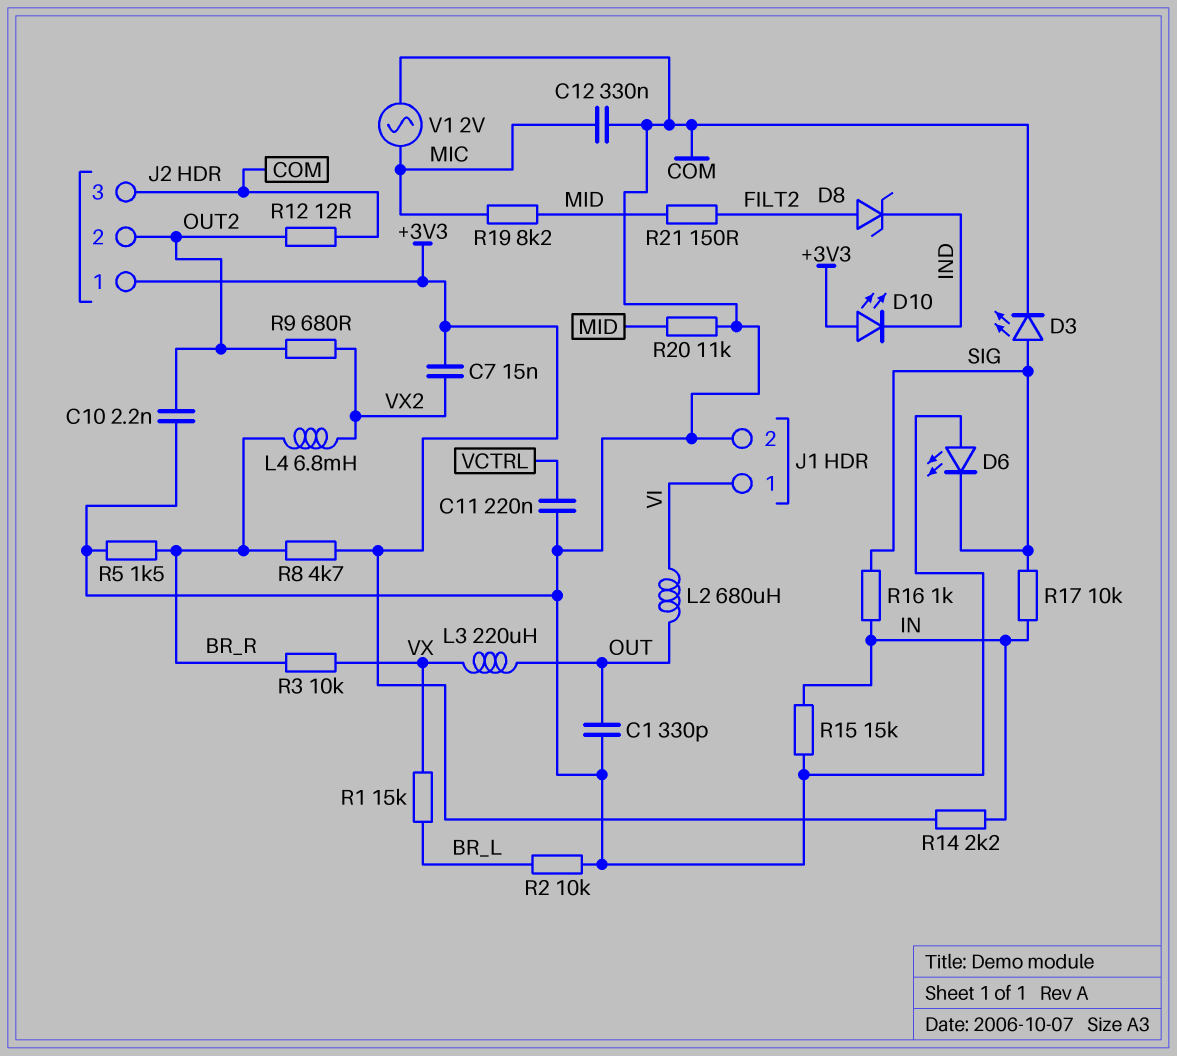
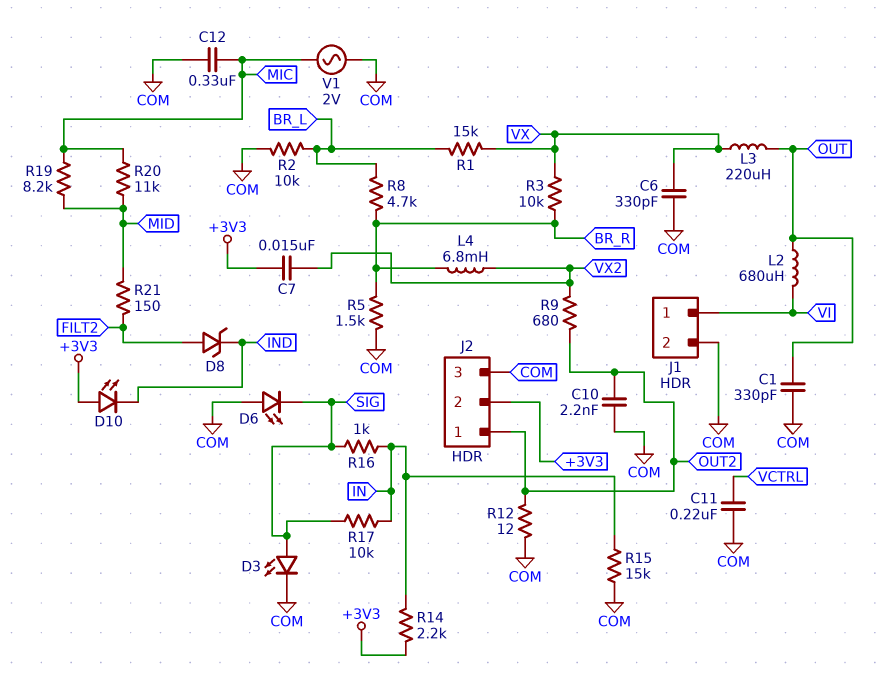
C6: none -> 330pF (COM, VX)
J2 pin 1: +3V3 -> OUT2
J2 pin 2: OUT2 -> +3V3
R8: 4.7k (+3V3, BR_R) -> 4.7k (BR_L, BR_R)
R20: 11k (COM, MID) -> 11k (MIC, MID)

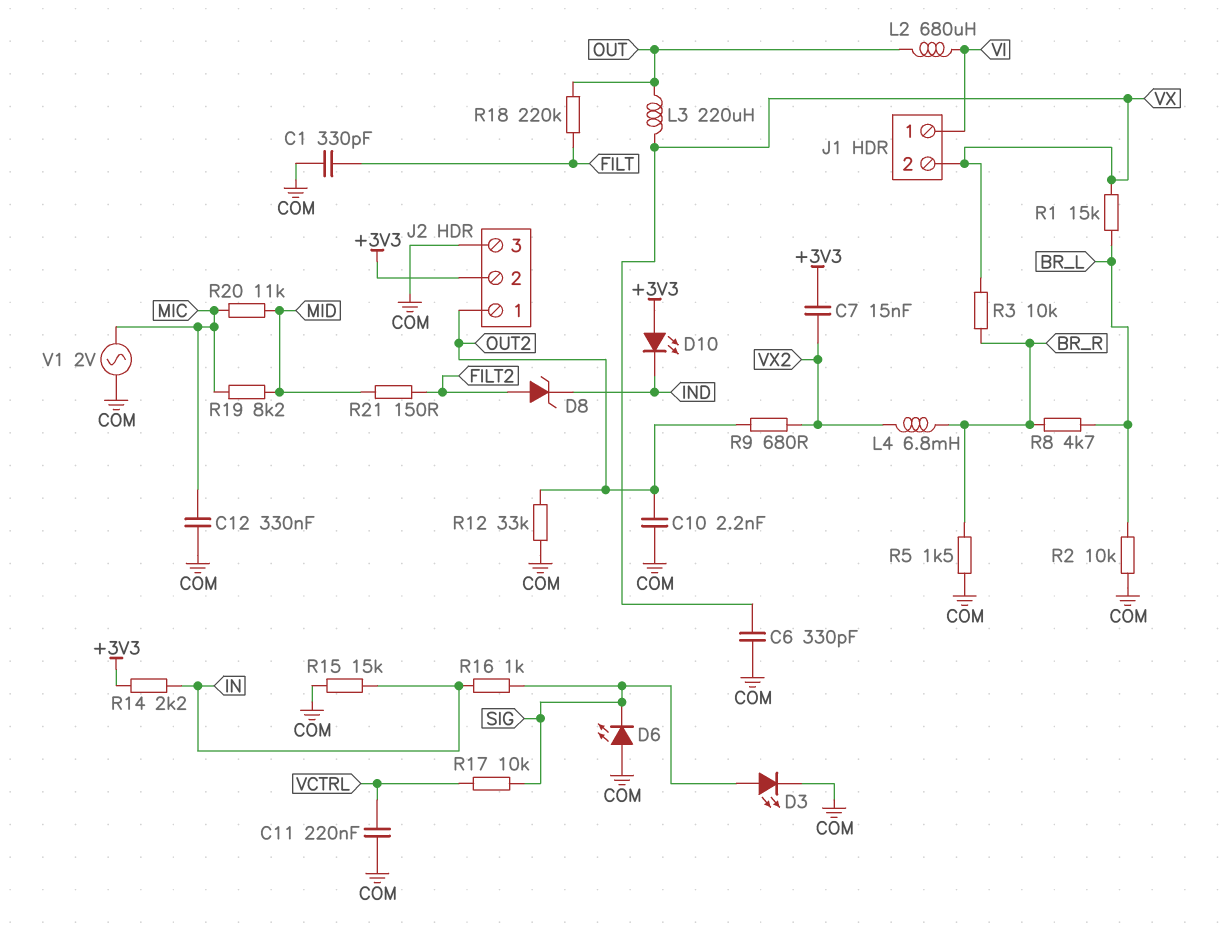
C1: 330pF (COM, OUT) -> 330pF (COM, FILT)
J1 pin 2: COM -> VX
R12: 12 (COM, OUT2) -> 33k (COM, OUT2)
R17: 10k (IN, SIG) -> 10k (SIG, VCTRL)
R18: none -> 220k (FILT, OUT)

